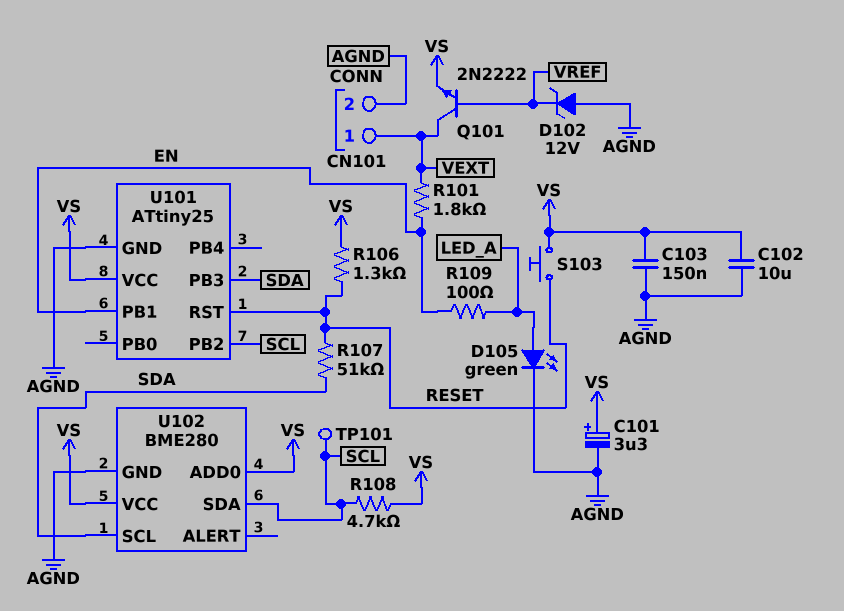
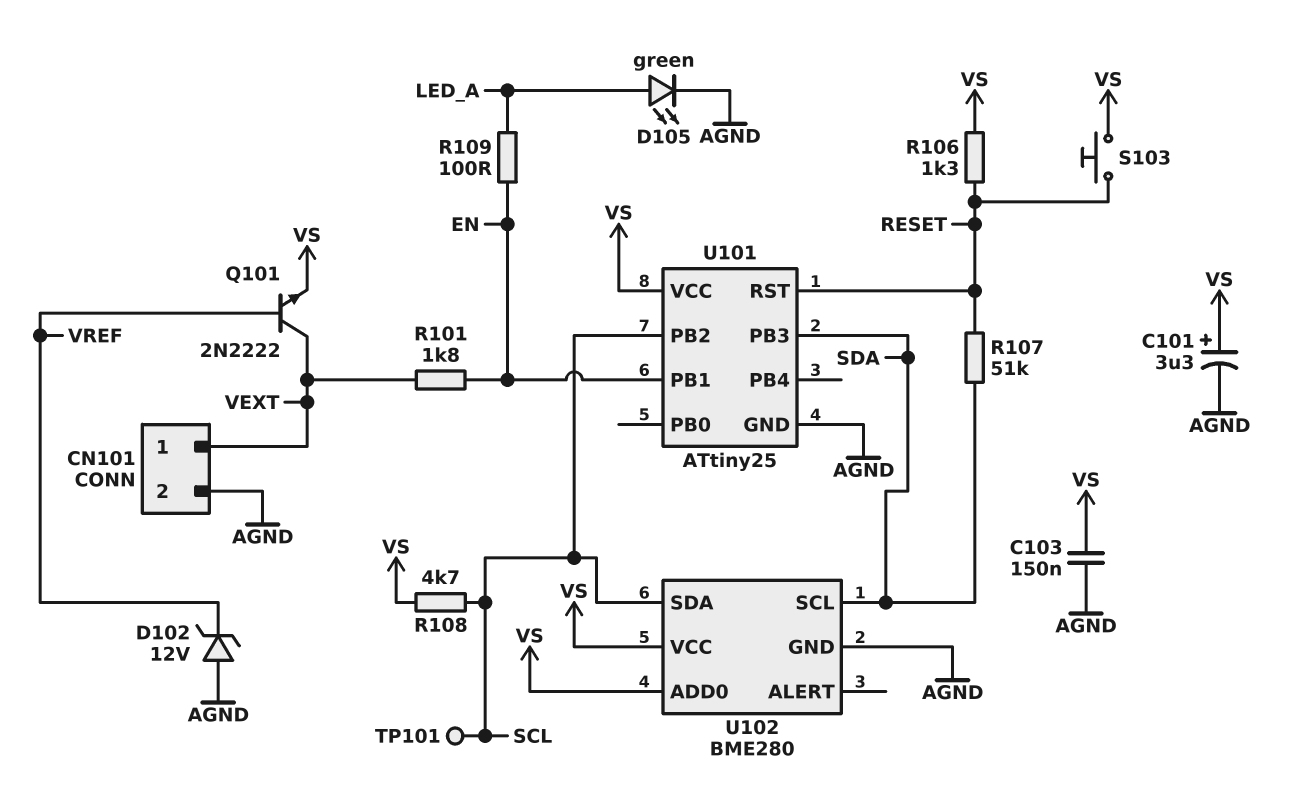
C102: 10uF (AGND, VS) -> none

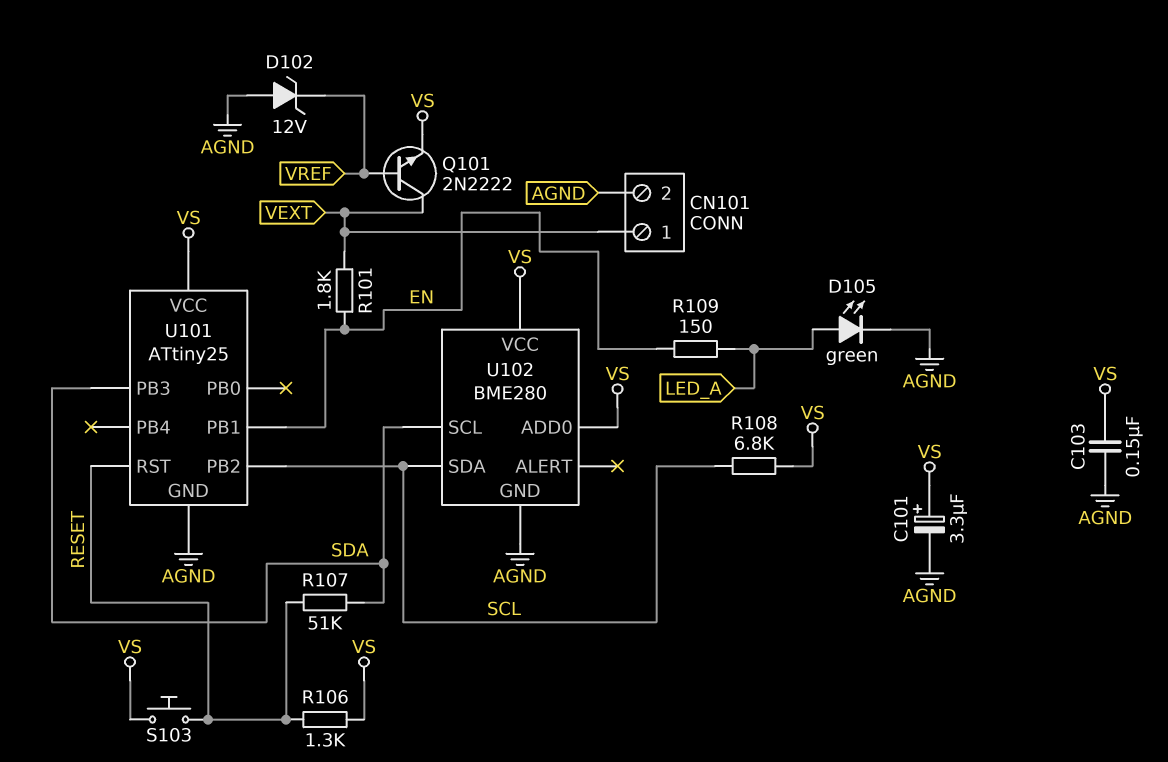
R108: 4.7k (SCL, VS) -> 6.8k (SCL, VS)
R109: 100 (EN, LED_A) -> 150 (EN, LED_A)
TP101: test point (SCL) -> none

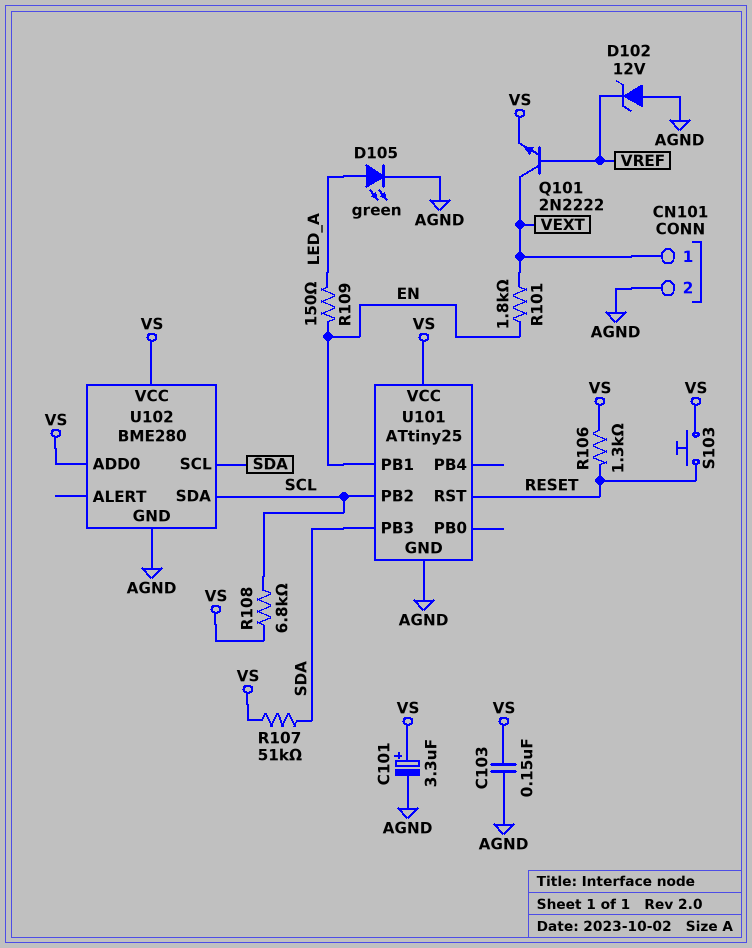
R107: 51k (RESET, SDA) -> 51k (SDA, VS)

